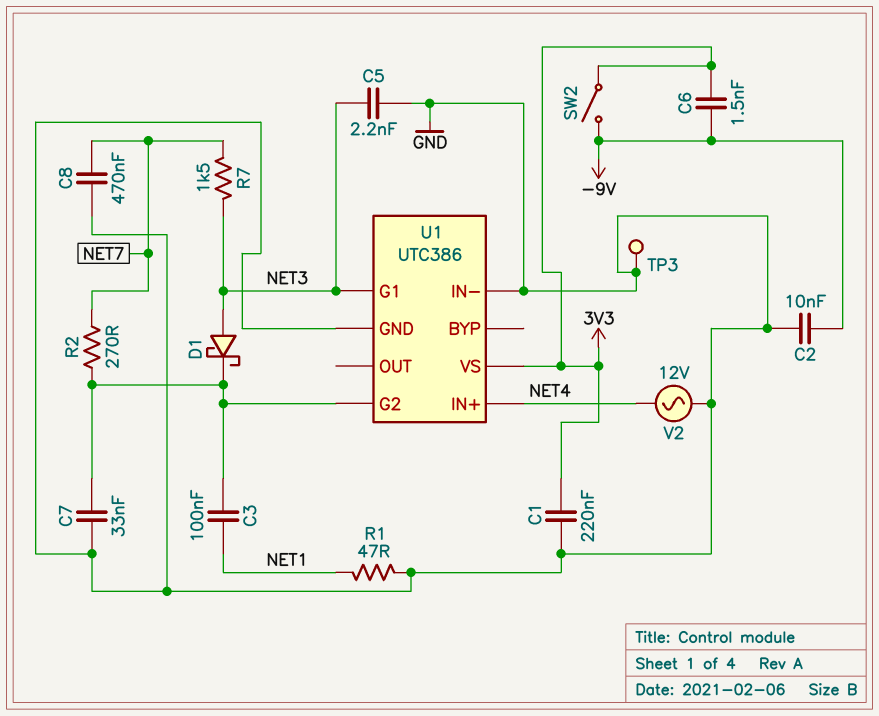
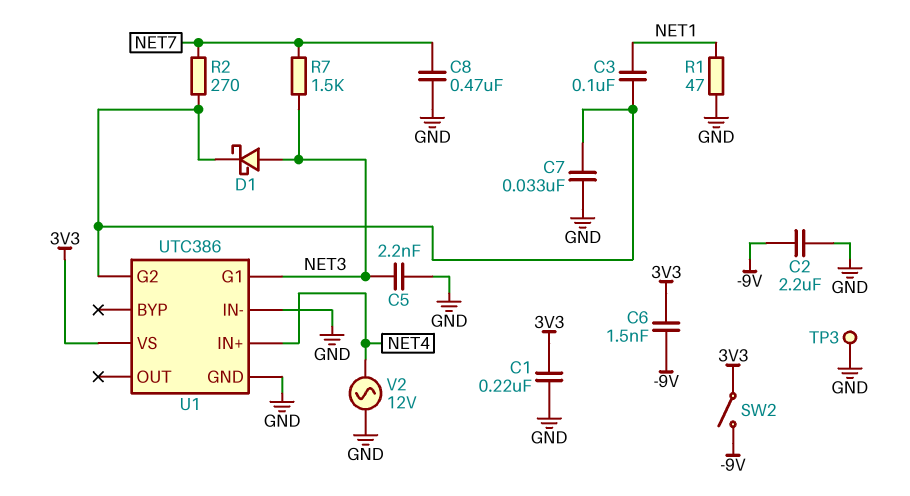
C2: 10nF (-9V, GND) -> 2.2uF (-9V, GND)

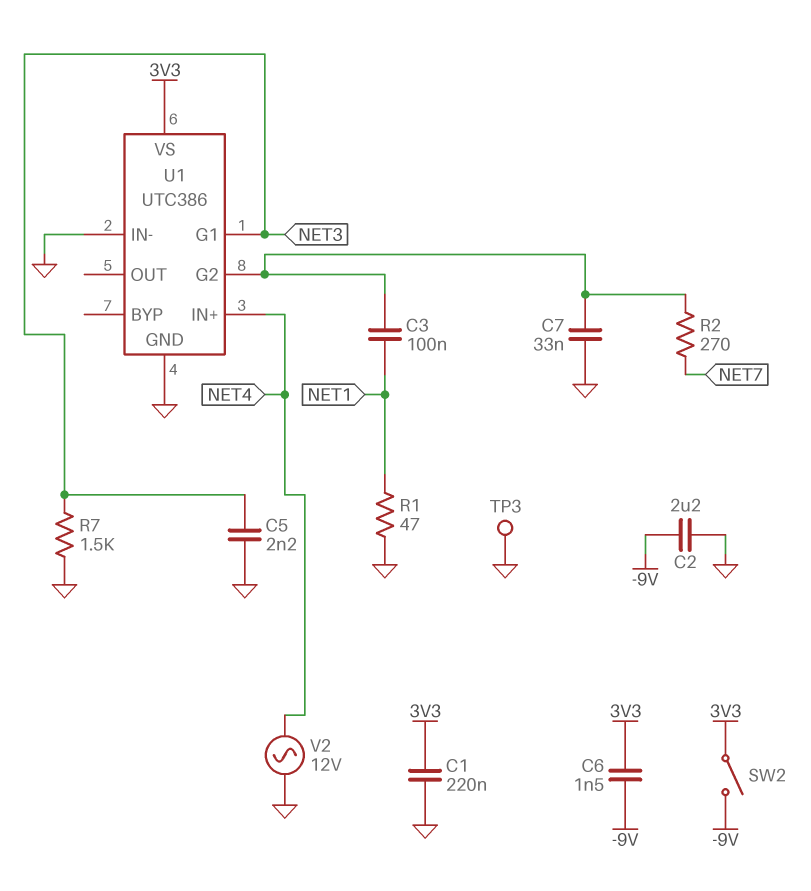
C8: 470nF (GND, NET7) -> none
D1: schottky (A NET3, K U1/G2) -> none
R7: 1.5k (NET3, NET7) -> 1.5k (GND, NET3)

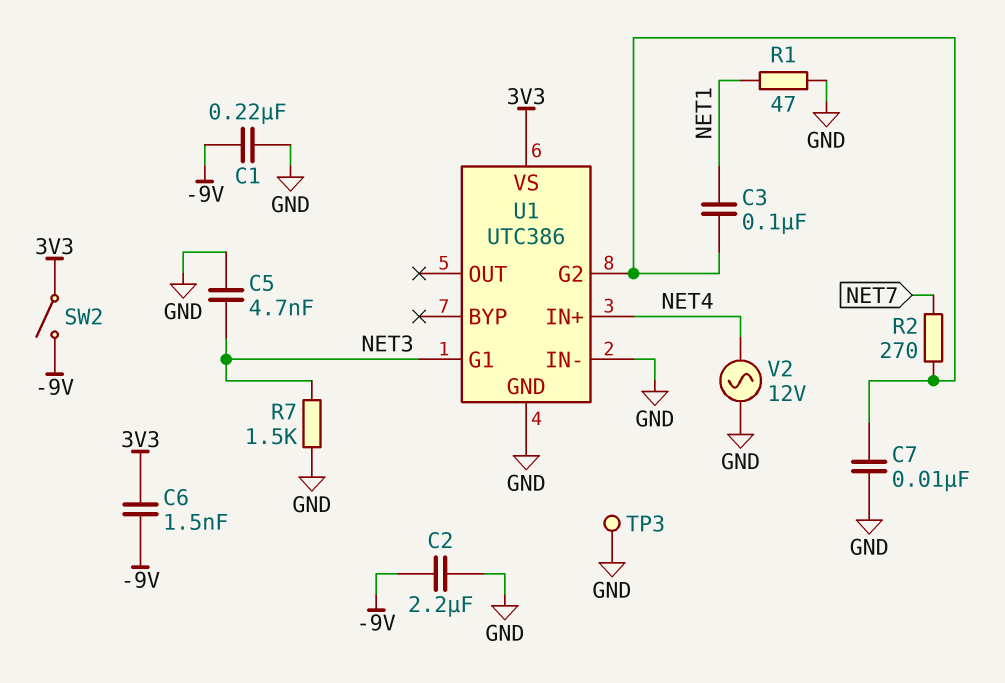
C1: 220nF (3V3, GND) -> 220nF (-9V, GND)
C5: 2.2nF (GND, NET3) -> 4.7nF (GND, NET3)
C7: 33nF (GND, U1/G2) -> 10nF (GND, U1/G2)

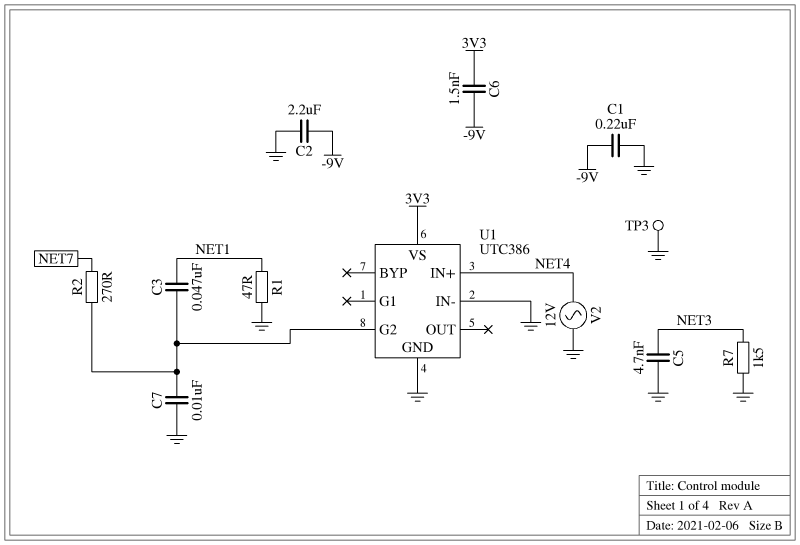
C3: 100nF (NET1, U1/G2) -> 47nF (NET1, U1/G2)
SW2: switch (-9V, 3V3) -> none
U1 pin G1: NET3 -> none

